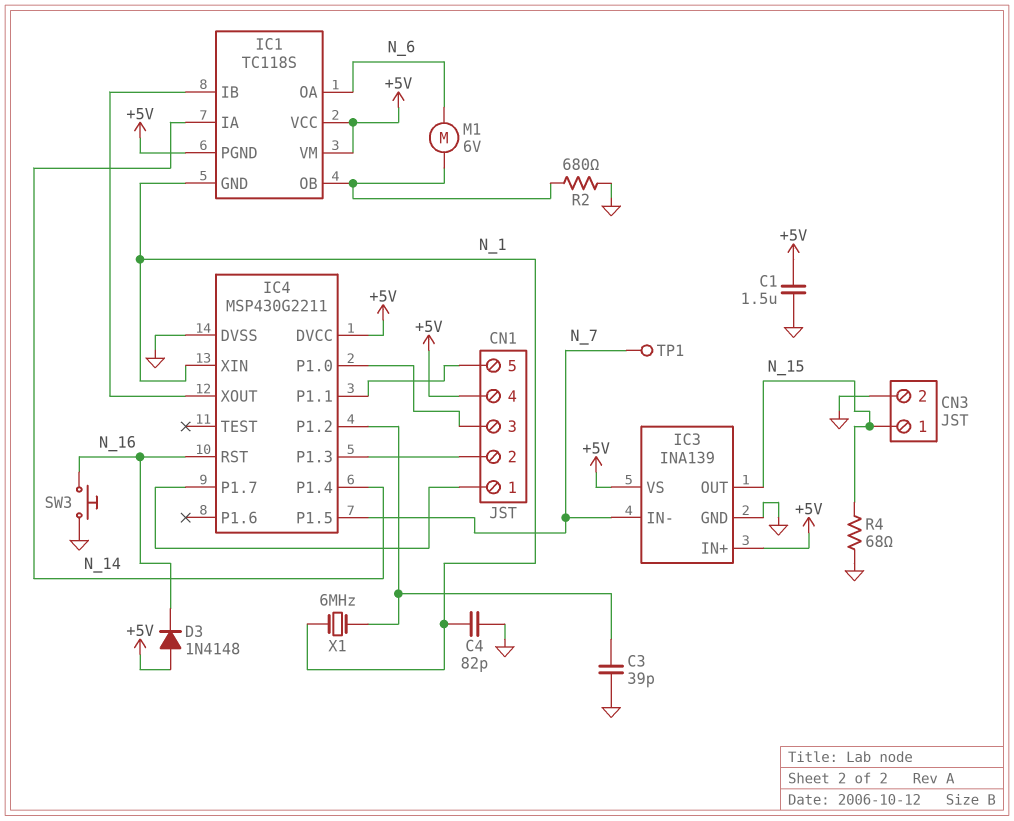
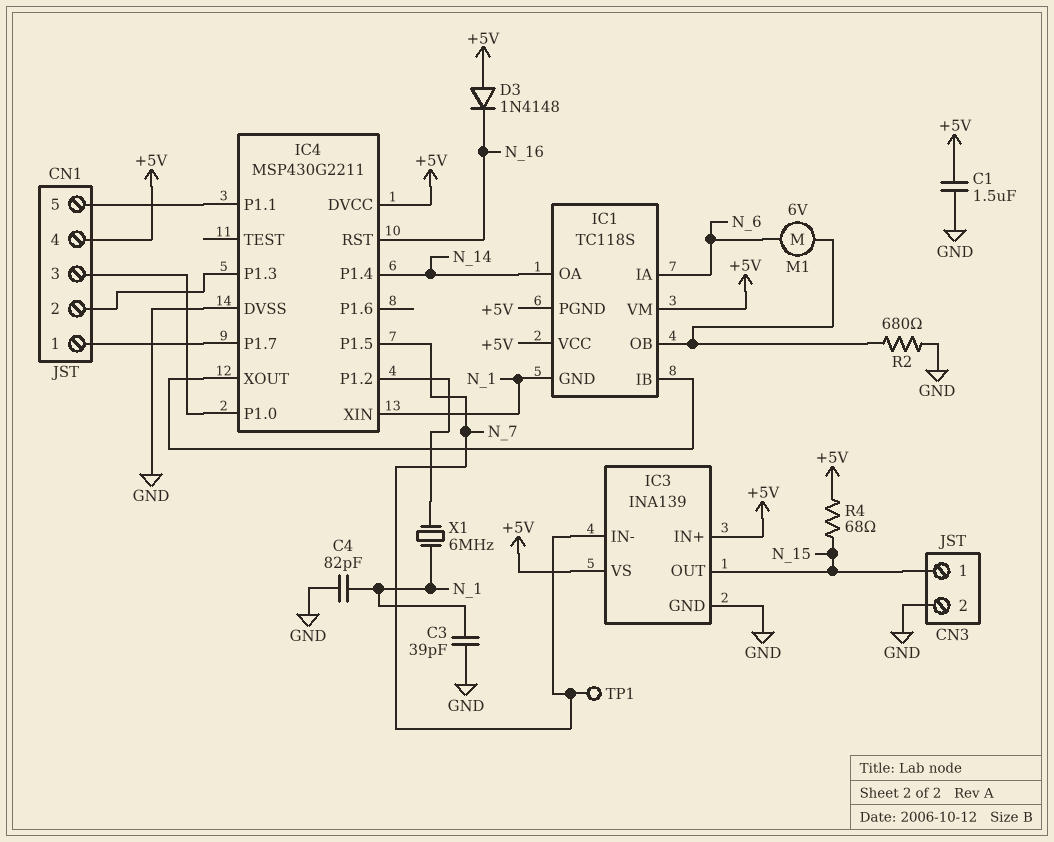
C3: 39pF (GND, IC4/P1.2) -> 39pF (GND, N_1)
IC1 pin IA: N_14 -> N_6
IC1 pin OA: N_6 -> N_14
R4: 68 (GND, N_15) -> 68 (+5V, N_15)
SW3: button (GND, N_16) -> none

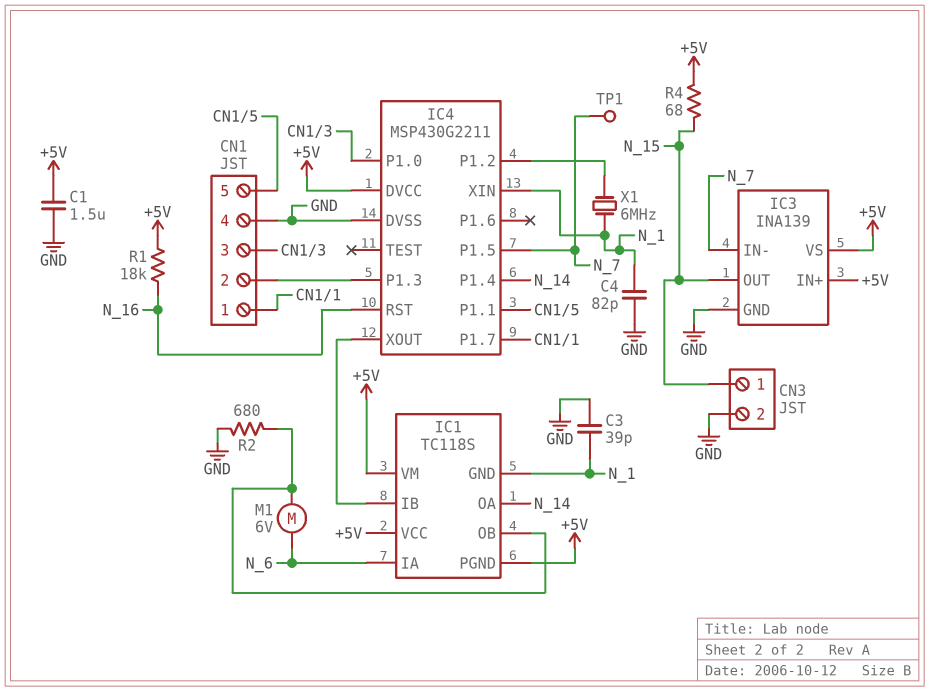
CN1 pin 4: +5V -> GND
D3: diode 1N4148 (A +5V, K N_16) -> none
R1: none -> 18k (+5V, N_16)

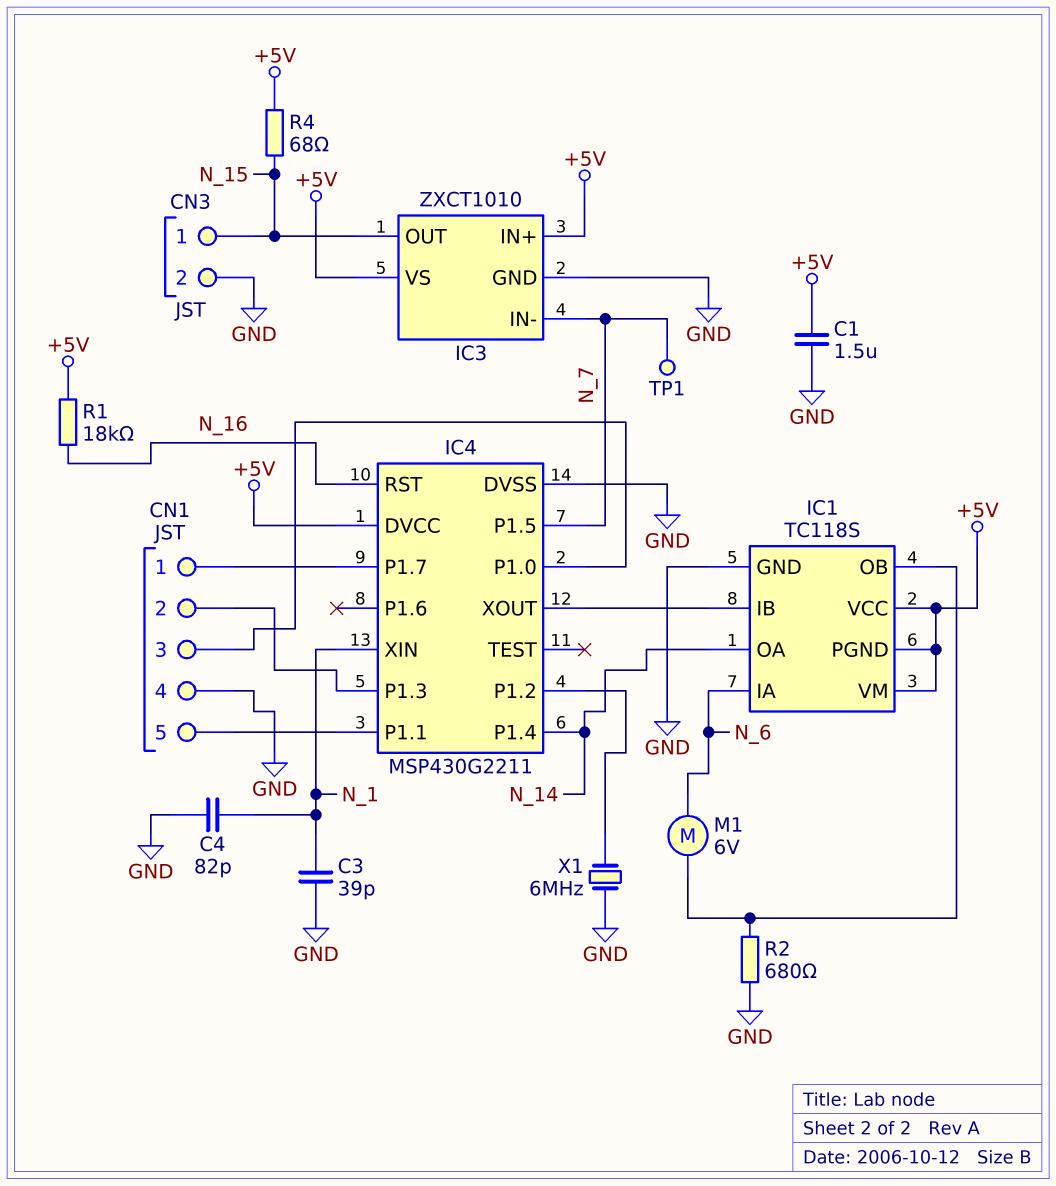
IC1 pin GND: N_1 -> GND
IC3: INA139 -> ZXCT1010
X1: 6MHz (IC4/P1.2, N_1) -> 6MHz (GND, IC4/P1.2)

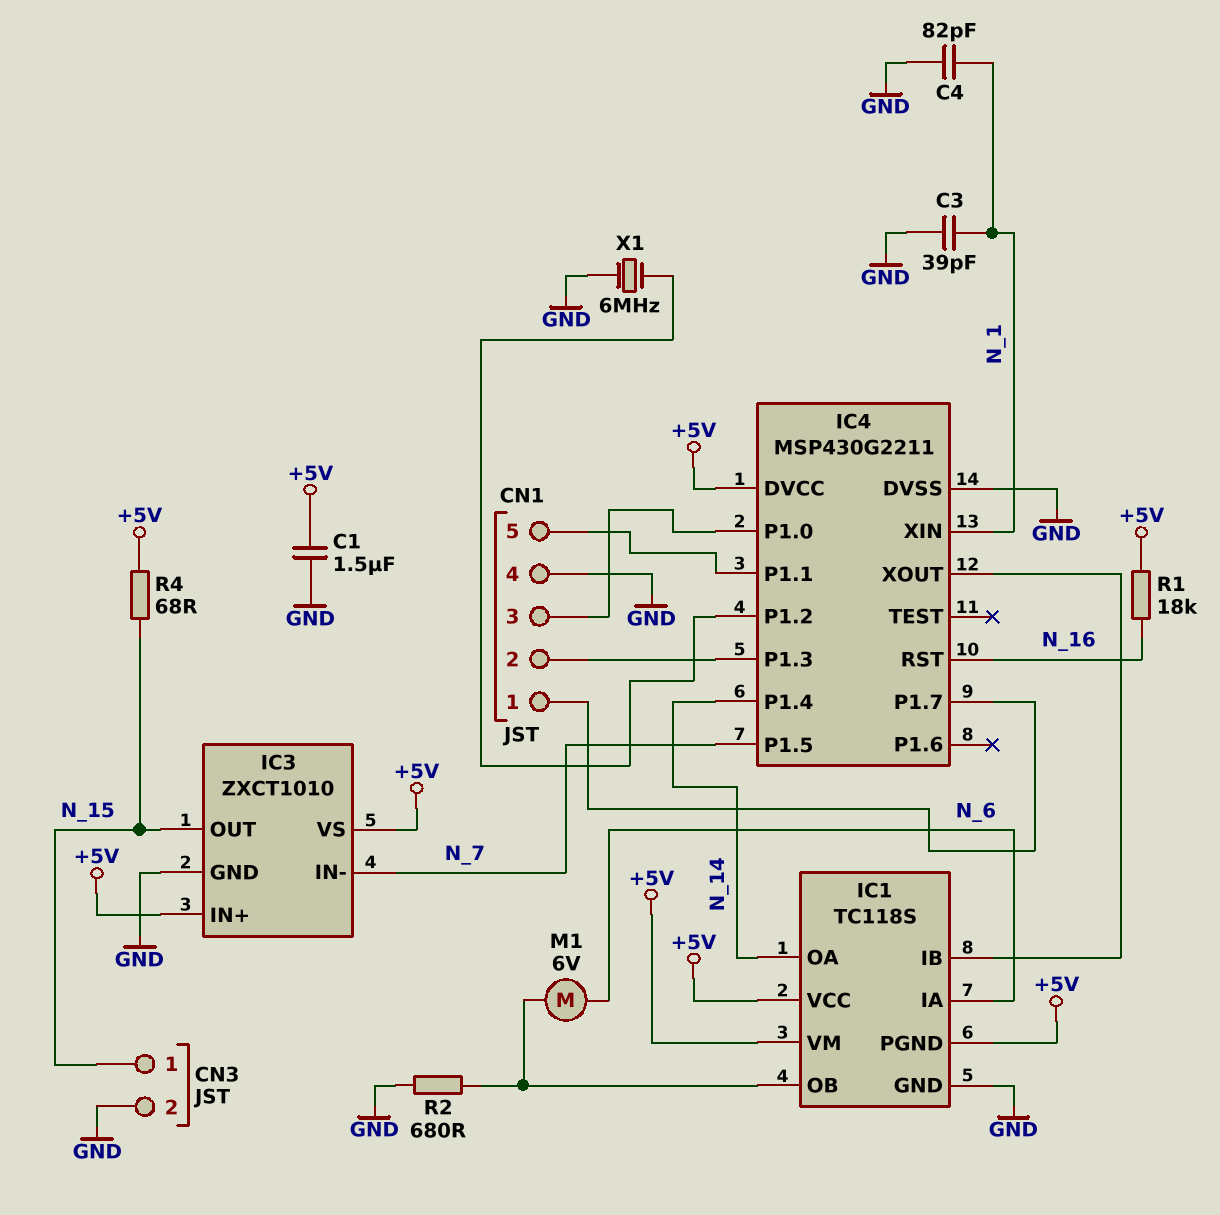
TP1: test point (N_7) -> none

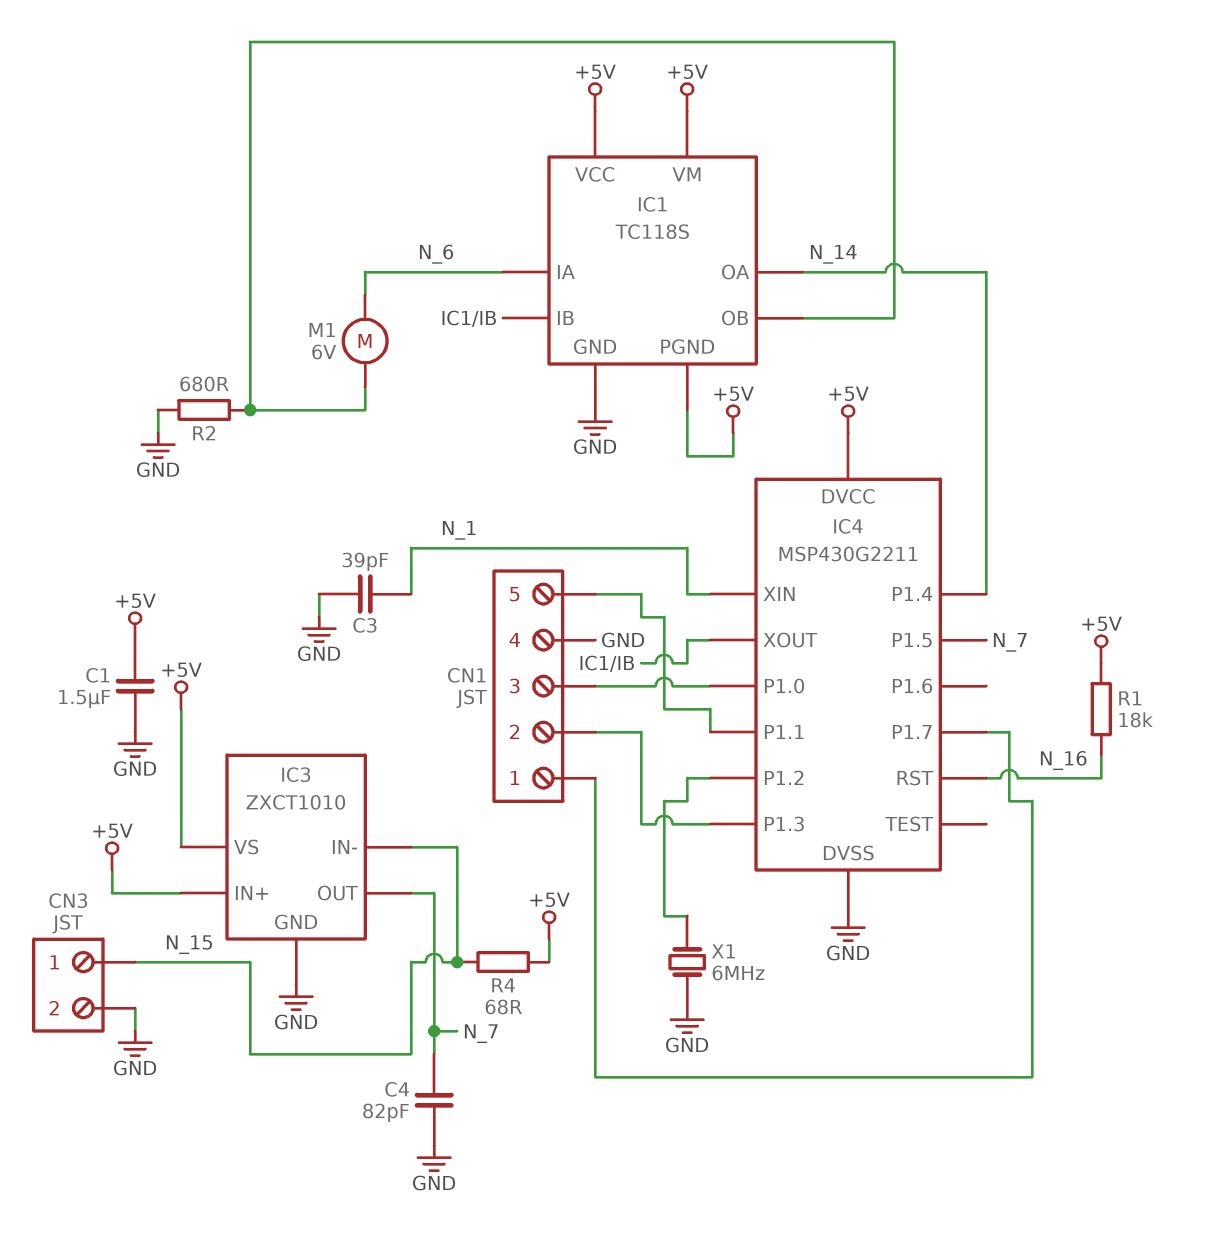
C4: 82pF (GND, N_1) -> 82pF (GND, N_7)
IC3 pin IN-: N_7 -> N_15
IC3 pin OUT: N_15 -> N_7

